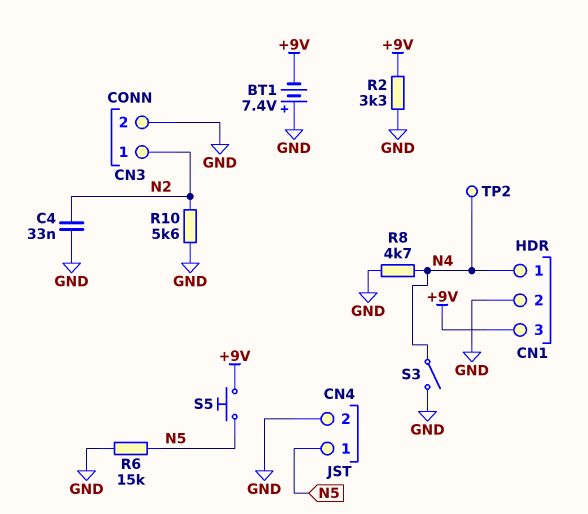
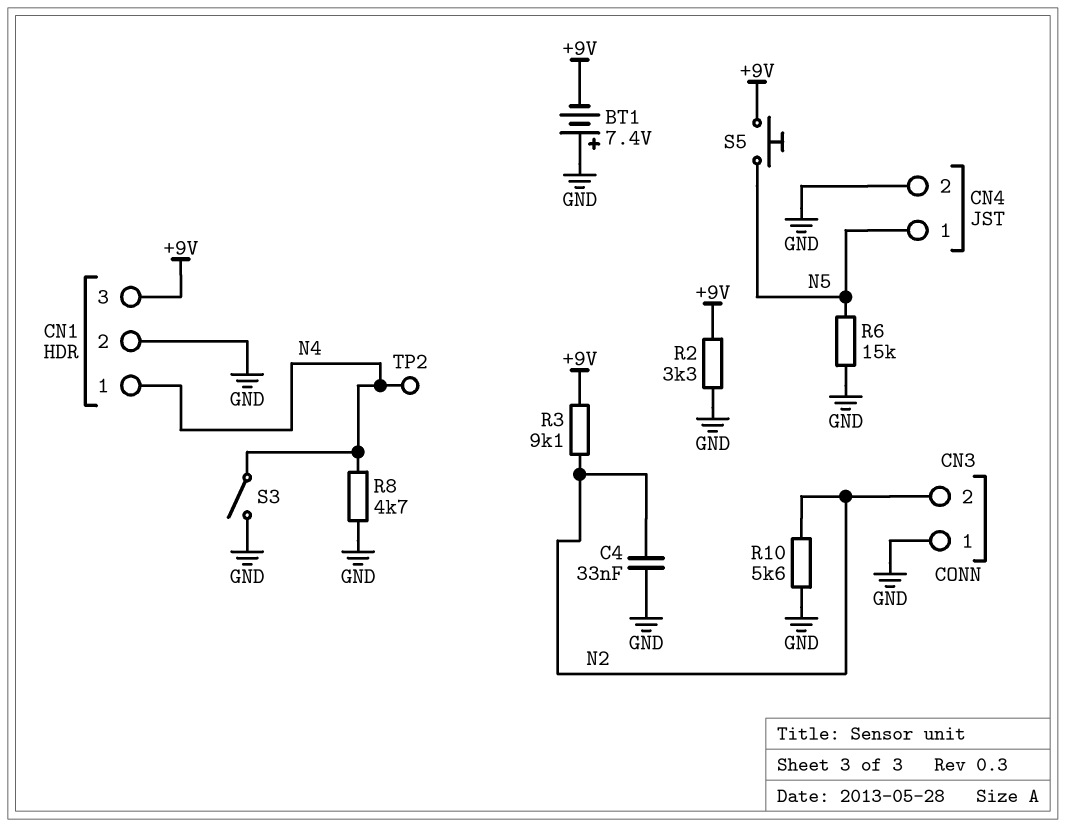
CN3 pin 1: N2 -> GND
CN3 pin 2: GND -> N2
R3: none -> 9.1k (+9V, N2)

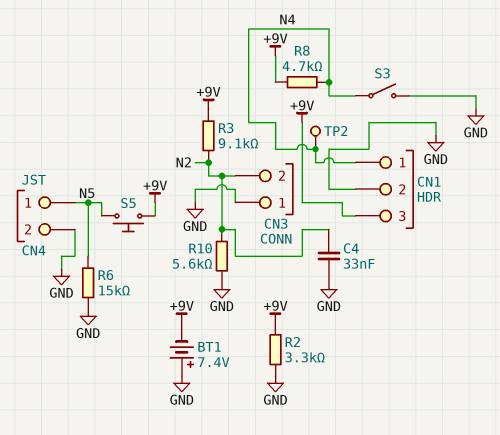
R8: 4.7k (GND, N4) -> 4.7k (+9V, N4)

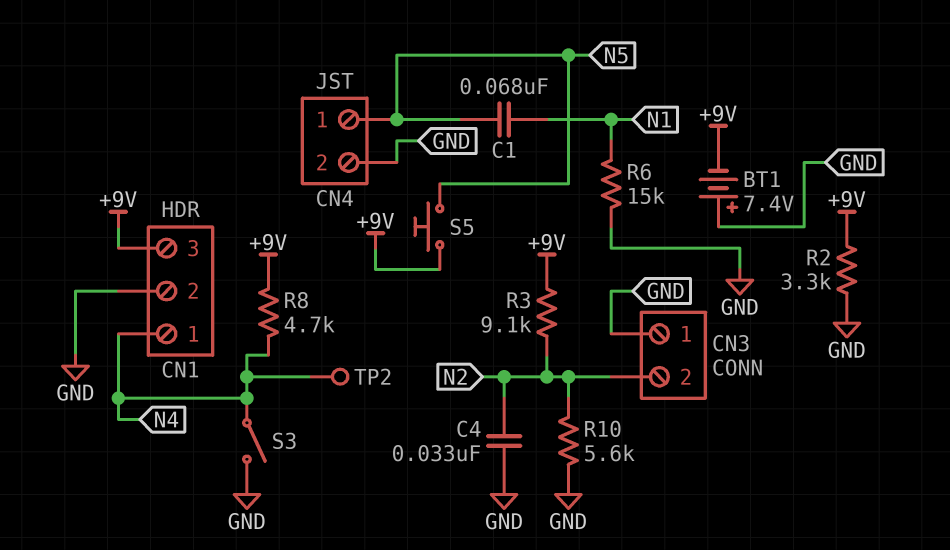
C1: none -> 68nF (N1, N5)
R6: 15k (GND, N5) -> 15k (GND, N1)

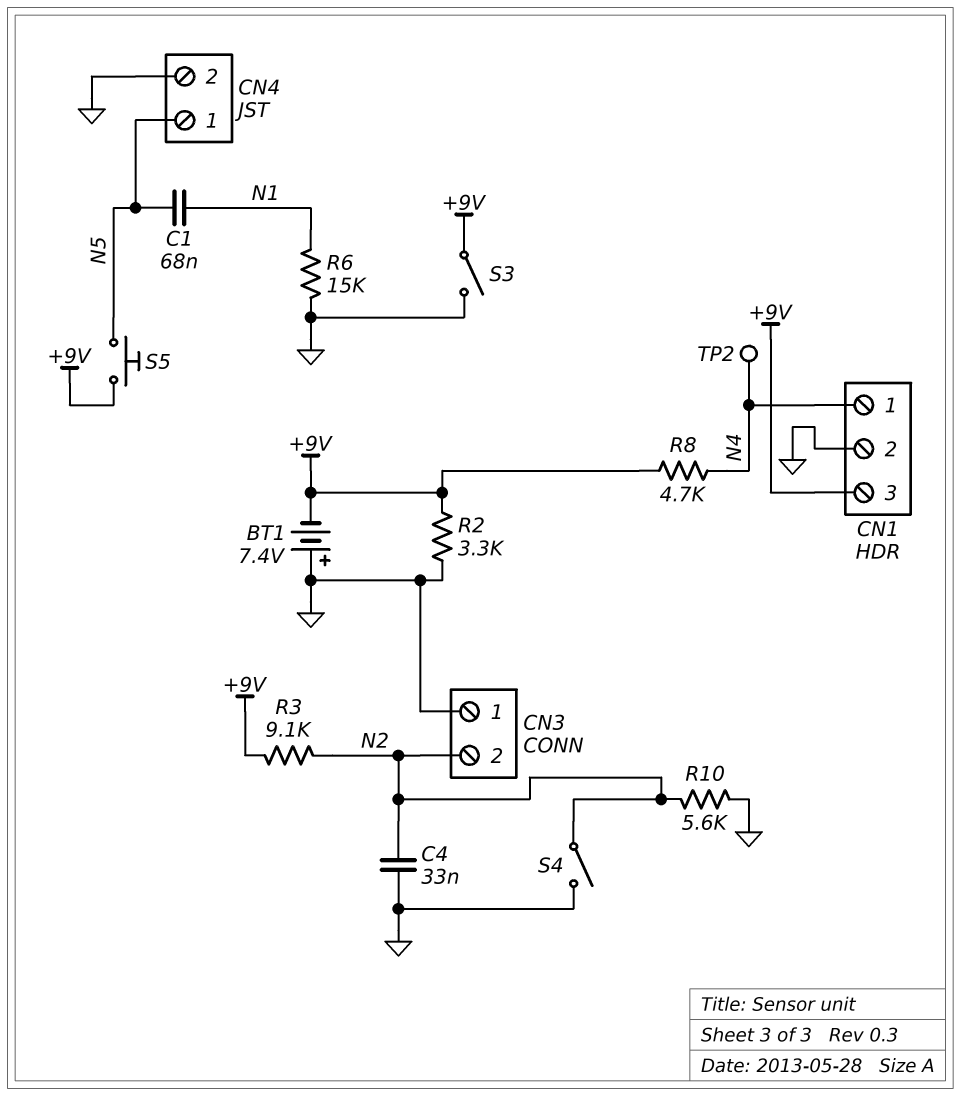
S3: switch (GND, N4) -> switch (+9V, GND)
S4: none -> switch (GND, N2)

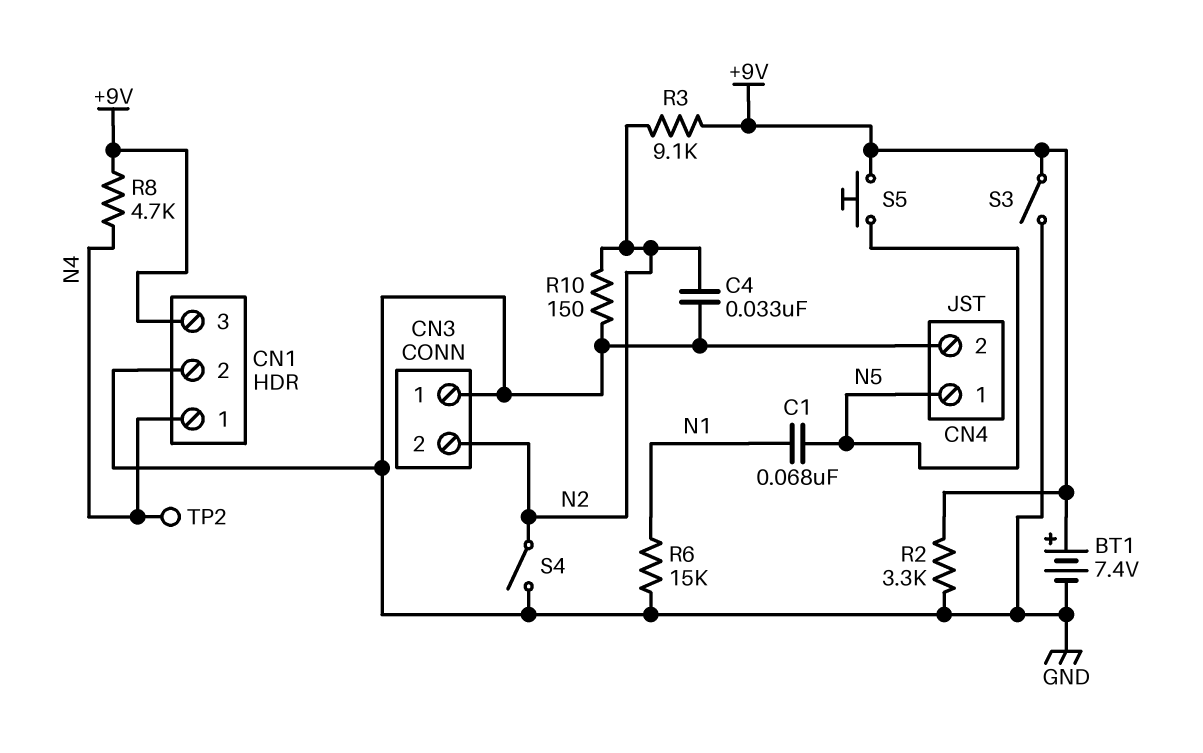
BT1: 7.4V (plus GND, minus +9V) -> 7.4V (plus +9V, minus GND)
R10: 5.6k (GND, N2) -> 150 (GND, N2)

